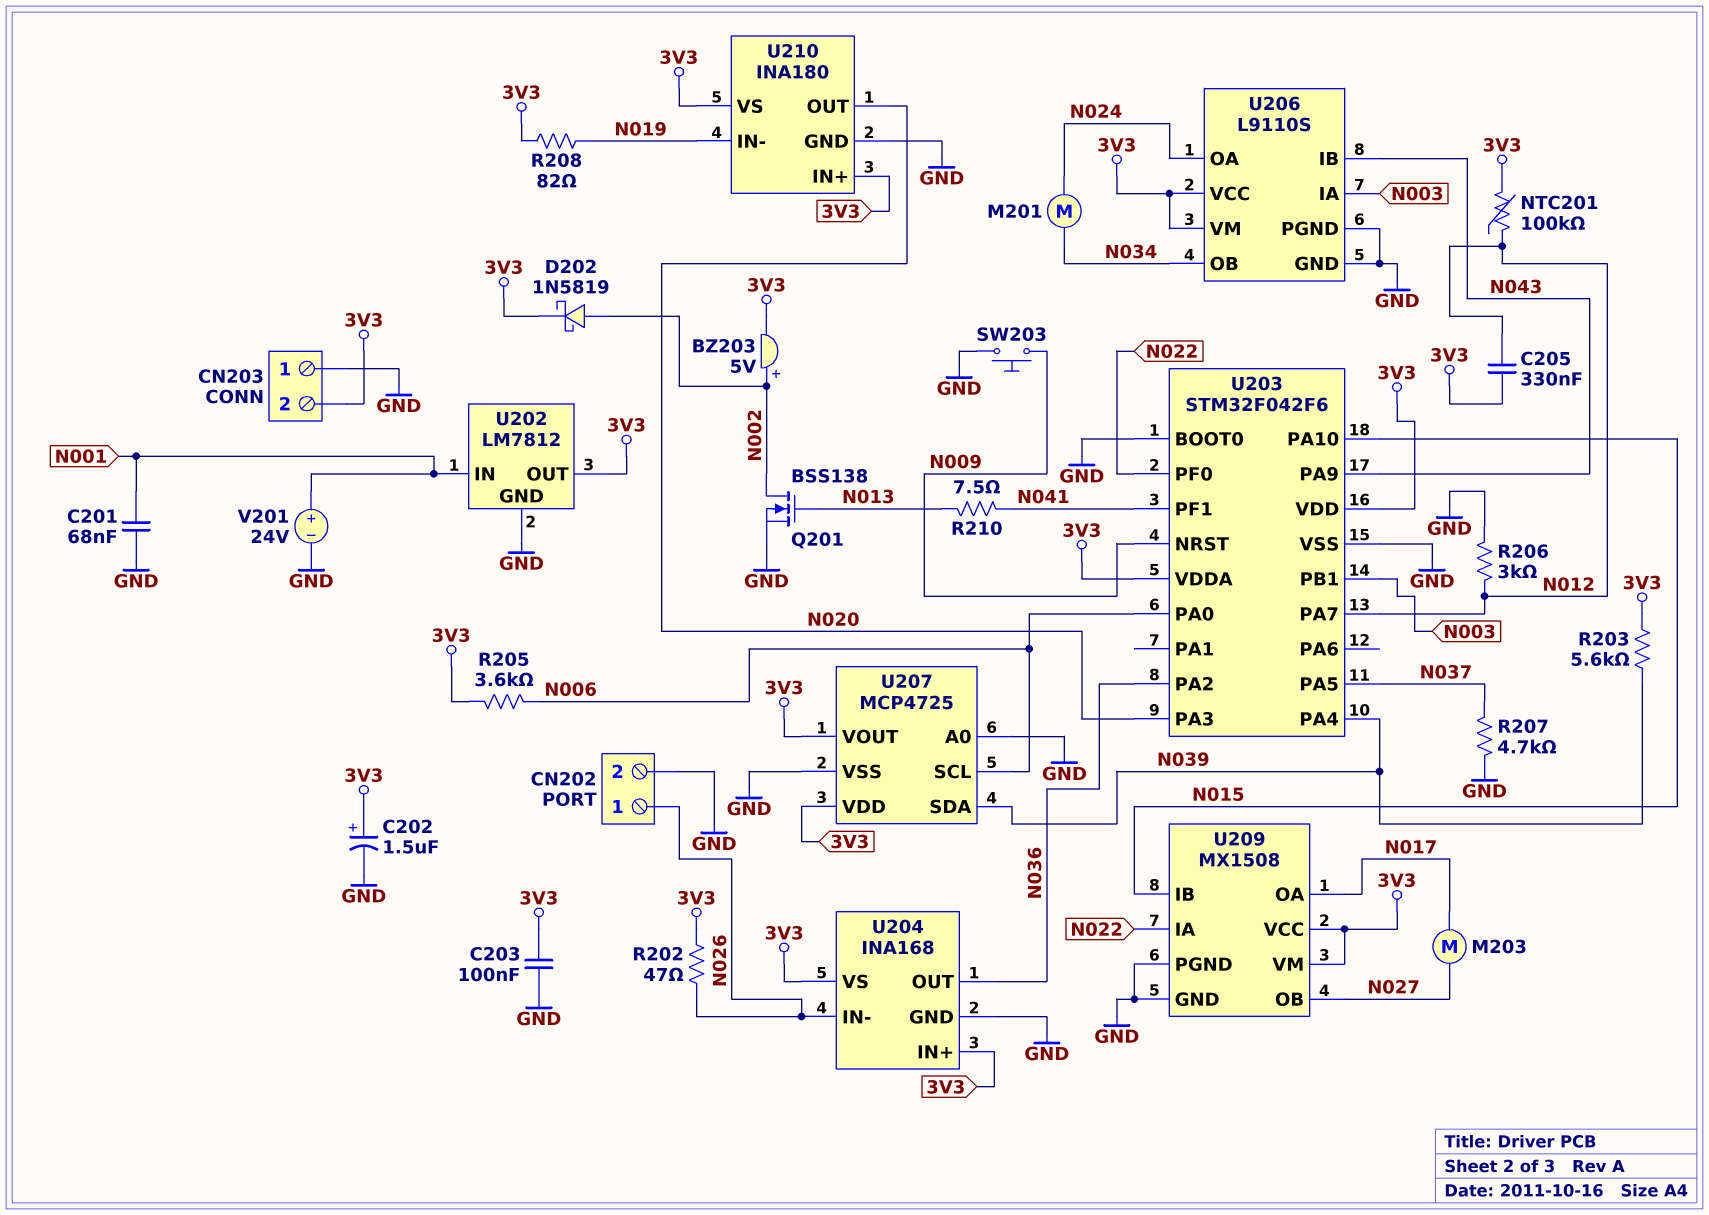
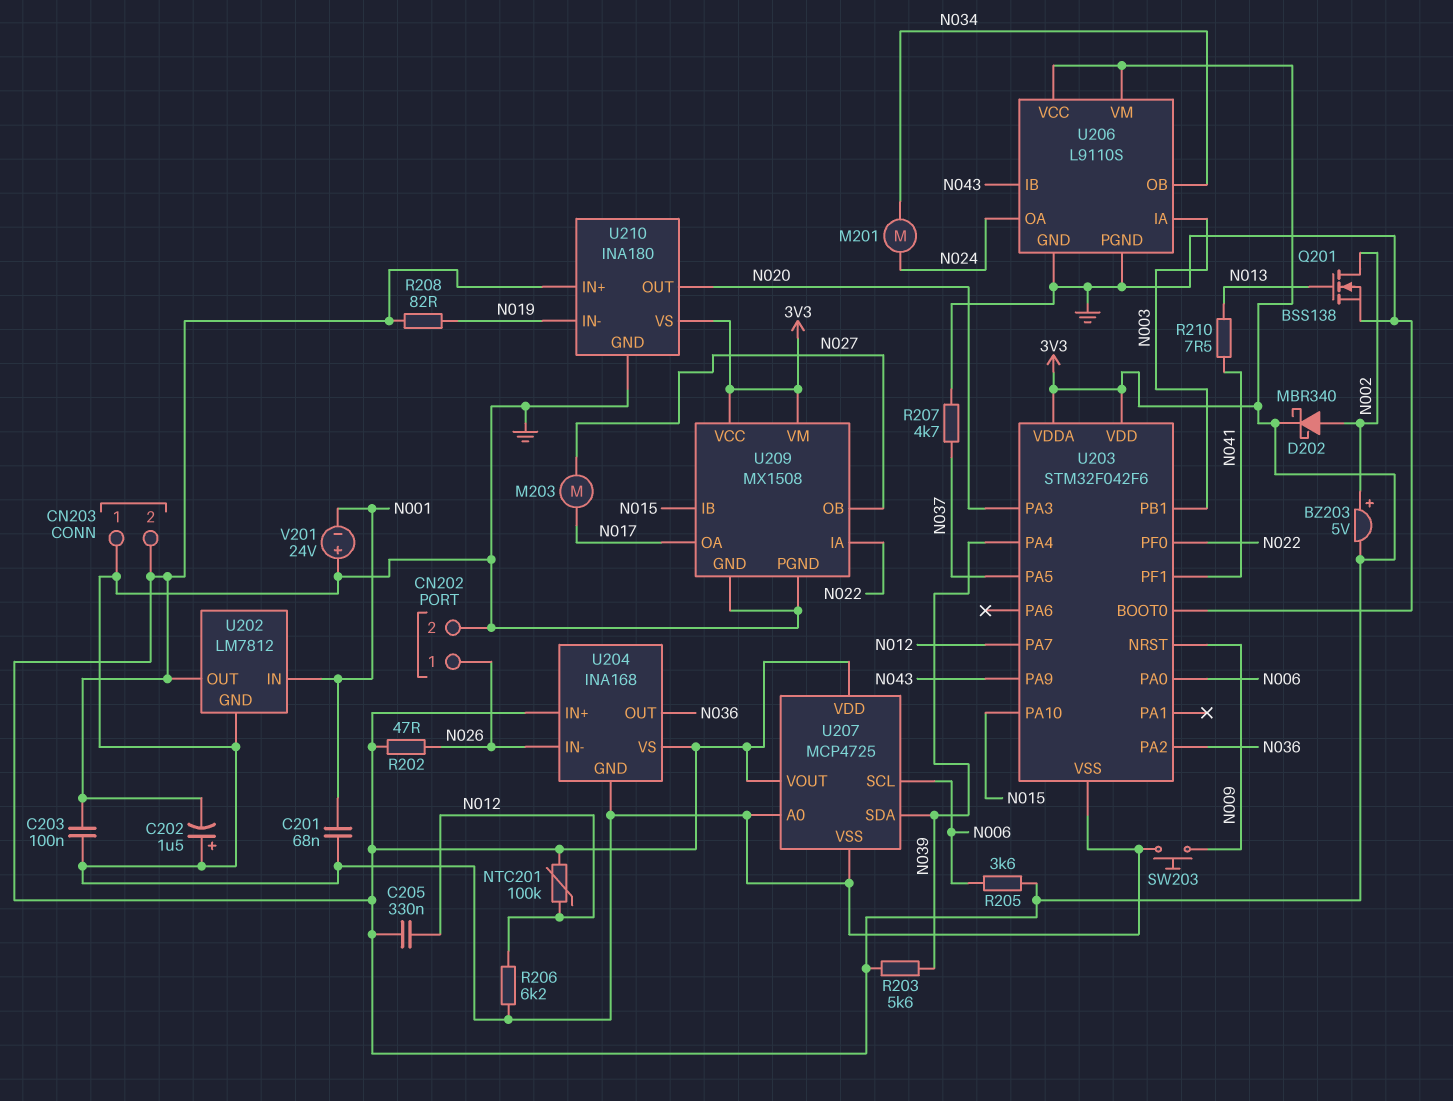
C202: 1.5uF (plus 3V3, minus GND) -> 1.5uF (plus GND, minus 3V3)
D202: schottky 1N5819 (A N002, K 3V3) -> schottky MBR340 (A N002, K 3V3)
R206: 3k (GND, N012) -> 6.2k (GND, N012)
V201: 24V (plus N001, minus GND) -> 24V (plus GND, minus N001)

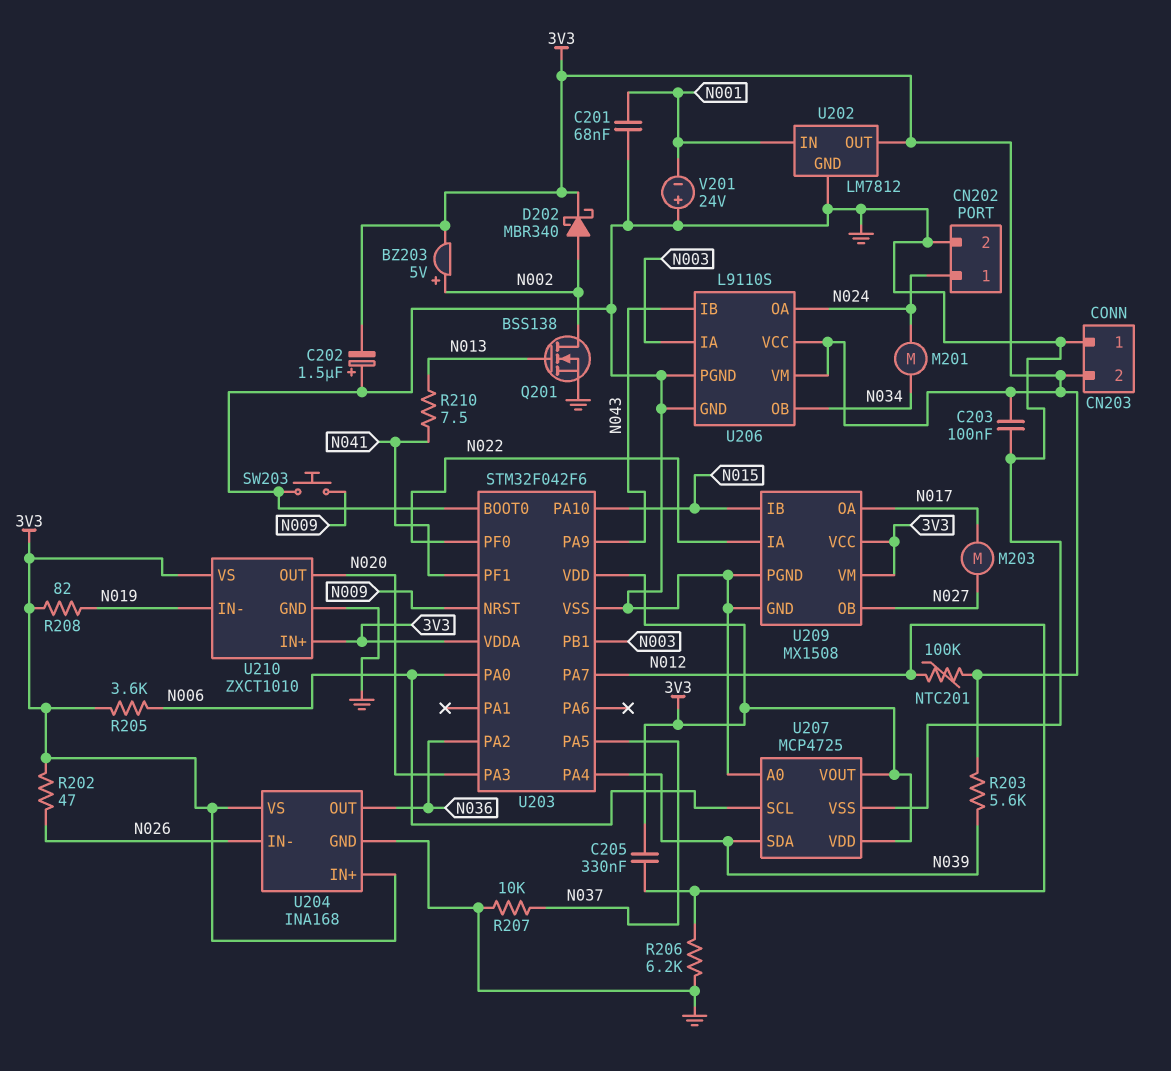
CN202 pin 1: N026 -> N024
R207: 4.7k (GND, N037) -> 10k (GND, N037)
U210: INA180 -> ZXCT1010

